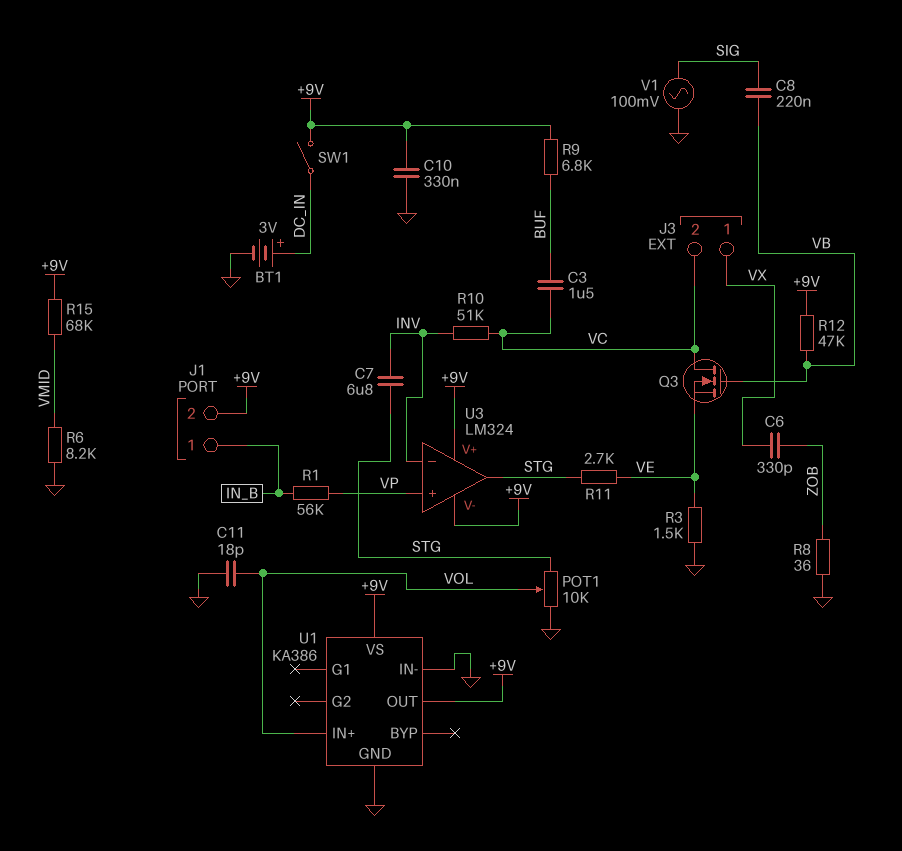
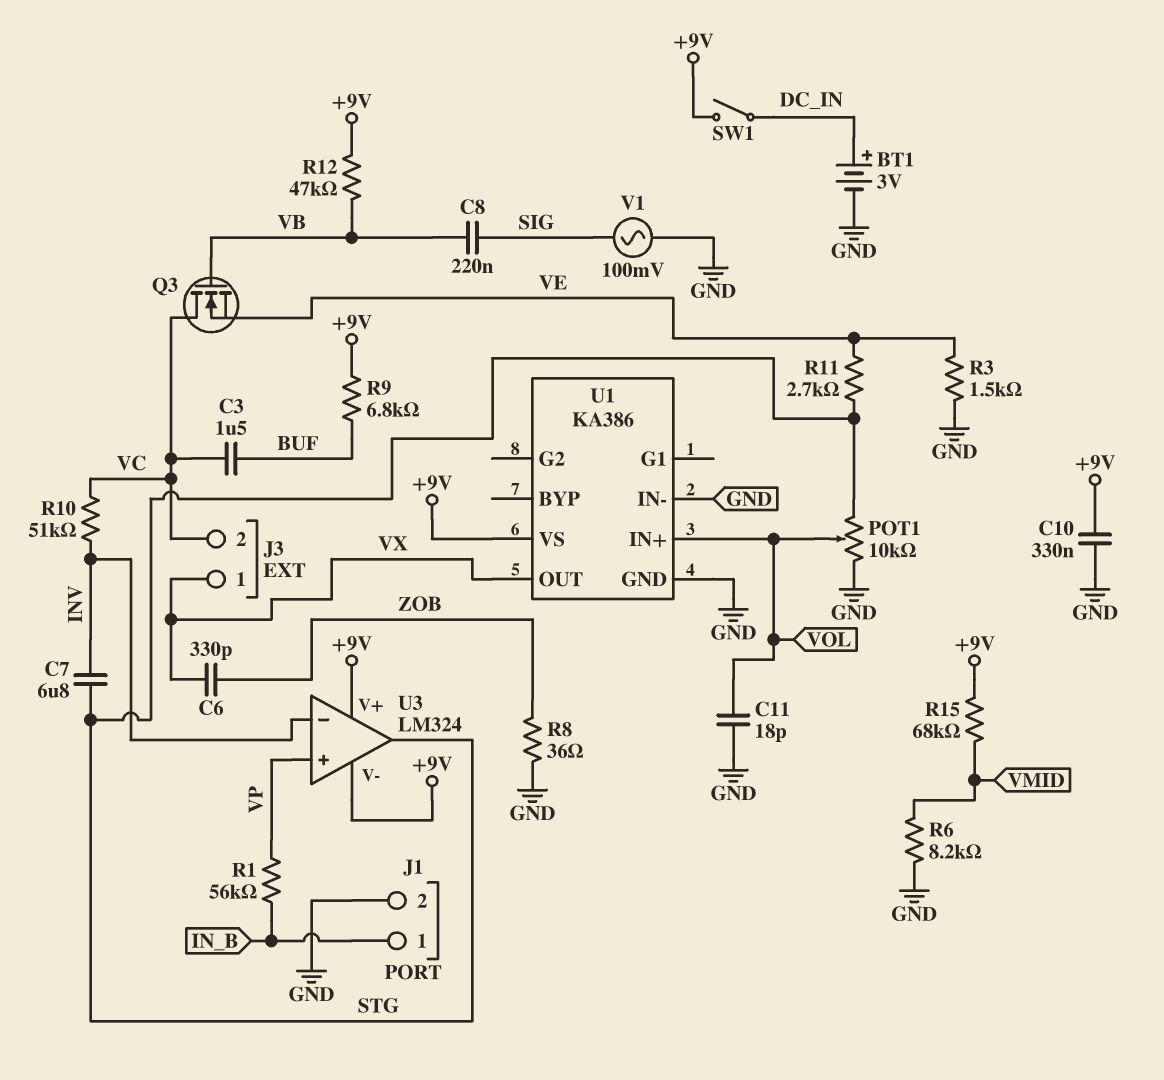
J1 pin 2: +9V -> GND
U1 pin OUT: +9V -> VX

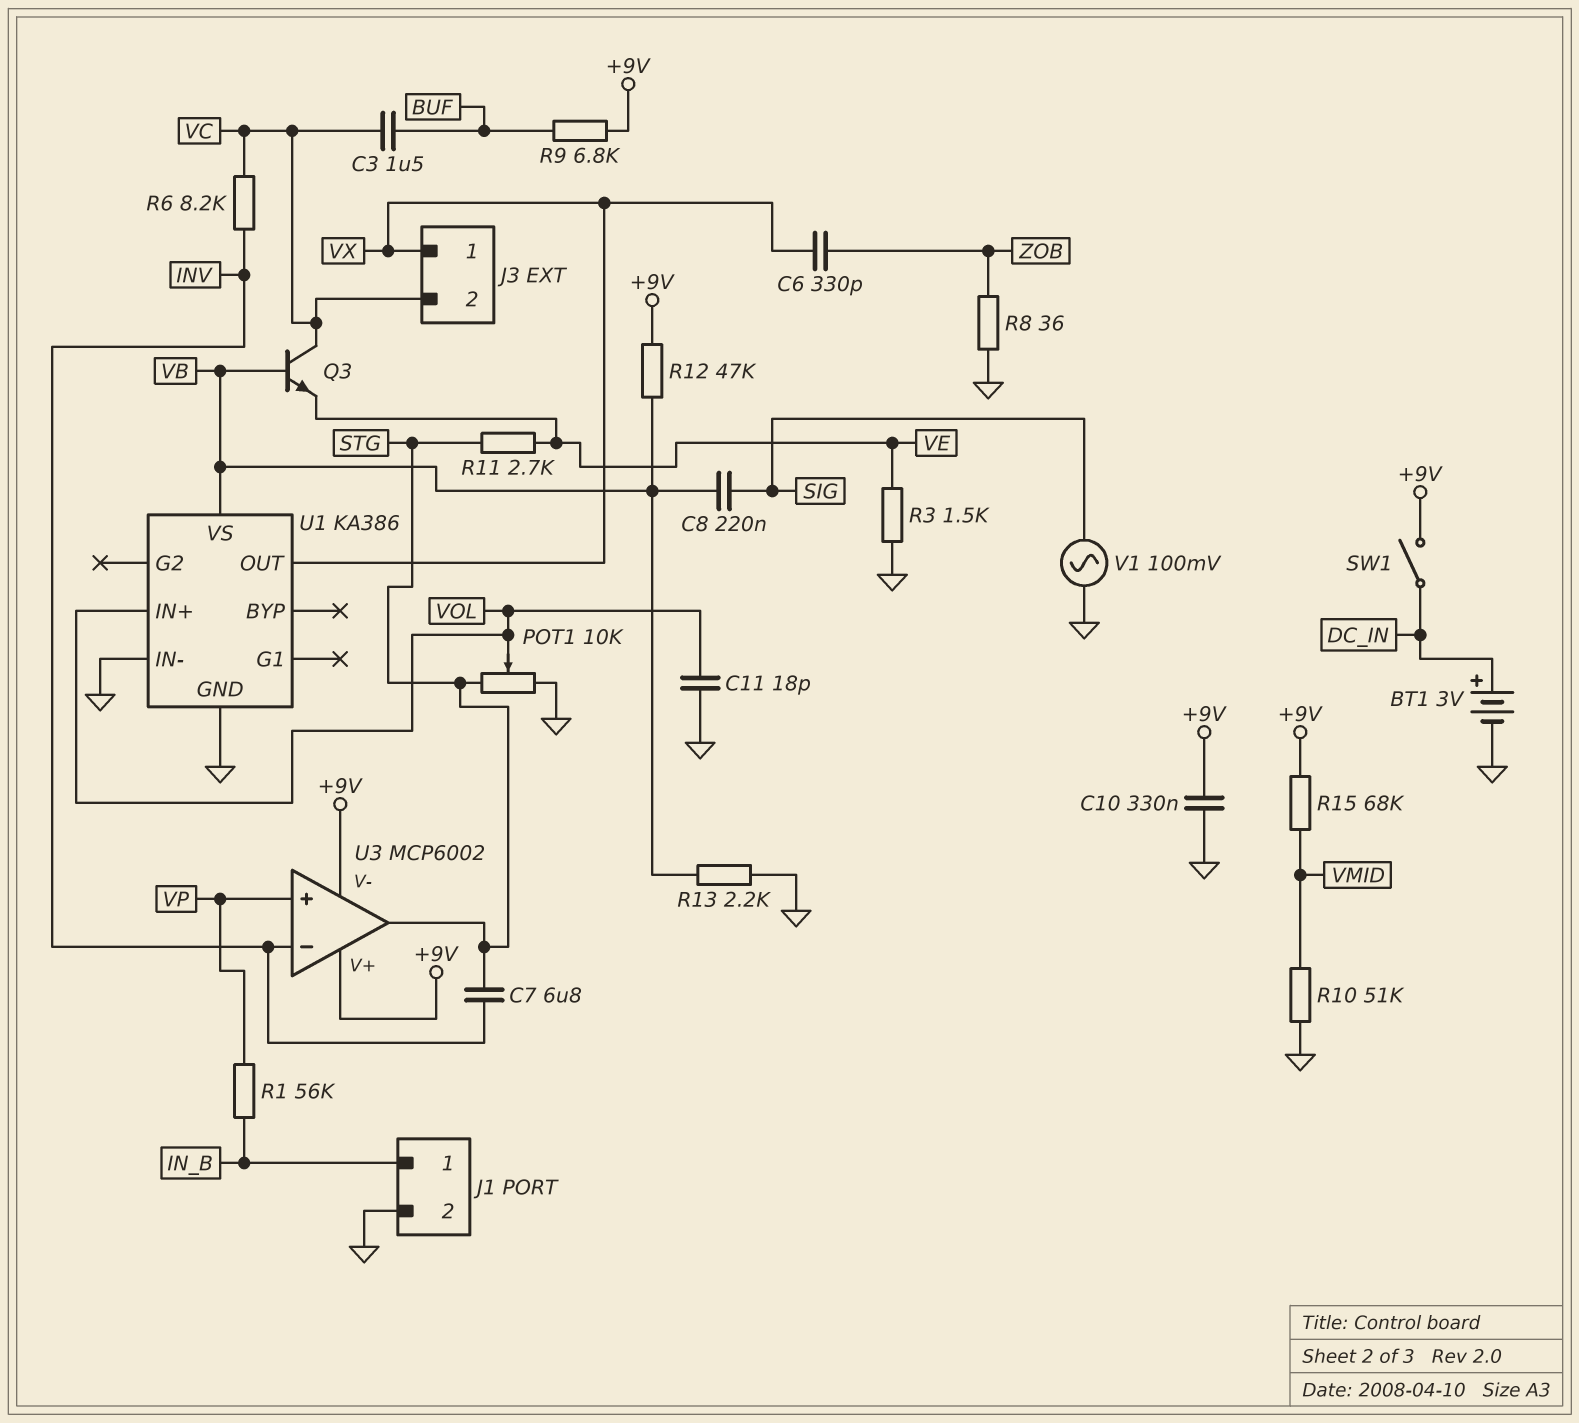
Q3: NMOS (G VB, D VC, S VE) -> NPN (B VB, C VC, E VE)
R6: 8.2k (GND, VMID) -> 8.2k (INV, VC)
R10: 51k (INV, VC) -> 51k (GND, VMID)
R13: none -> 2.2k (GND, VB)
U1 pin VS: +9V -> VB
U3: LM324 -> MCP6002

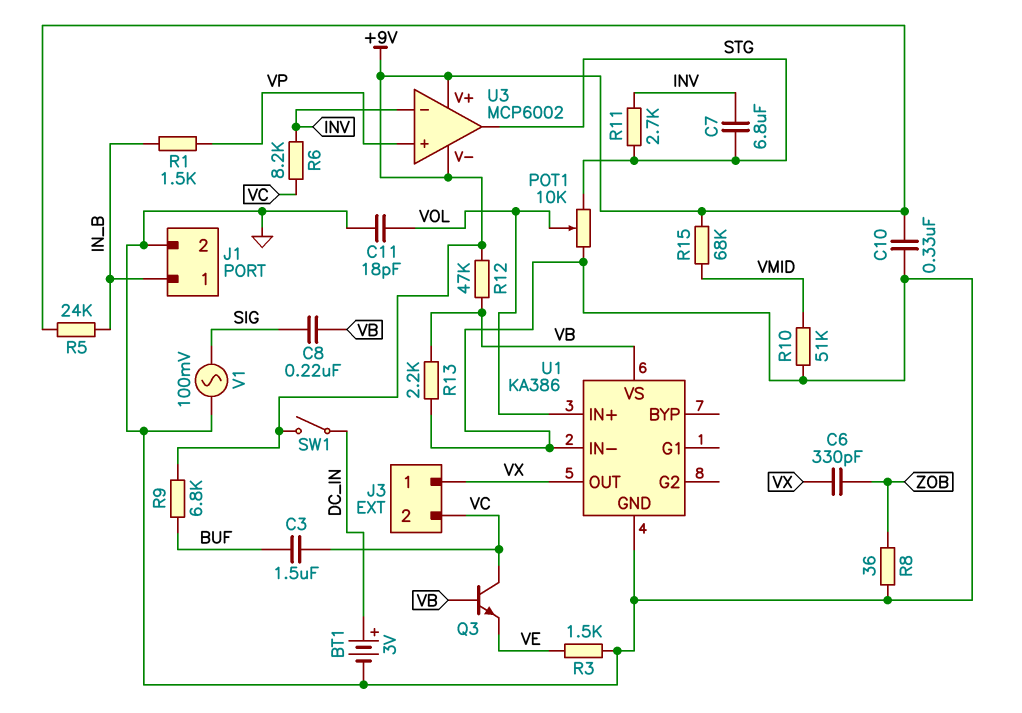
R1: 56k (IN_B, VP) -> 1.5k (IN_B, VP)
R5: none -> 24k (+9V, IN_B)
R11: 2.7k (STG, VE) -> 2.7k (INV, STG)

